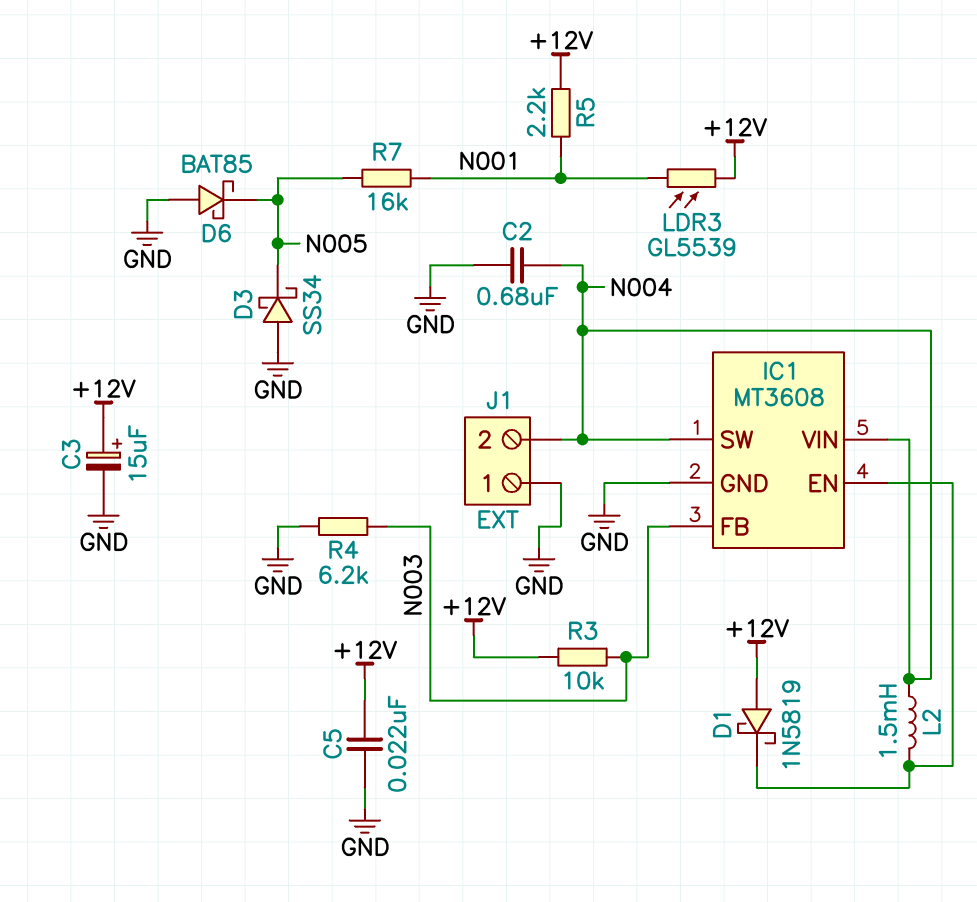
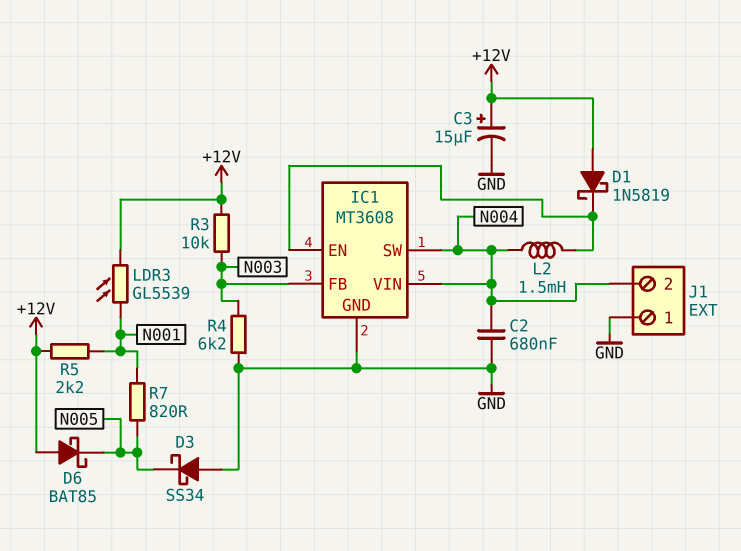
C5: 22nF (+12V, GND) -> none
D6: schottky BAT85 (A GND, K N005) -> schottky BAT85 (A +12V, K N005)
R7: 16k (N001, N005) -> 820 (N001, N005)

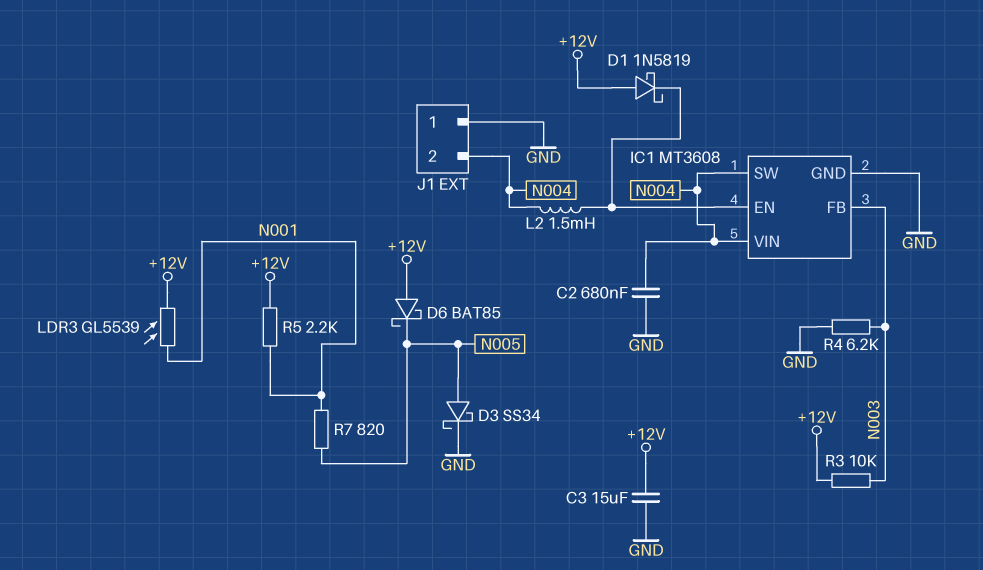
C3: 15uF (plus +12V, minus GND) -> 15uF (+12V, GND)
D3: schottky SS34 (A GND, K N005) -> schottky SS34 (A N005, K GND)

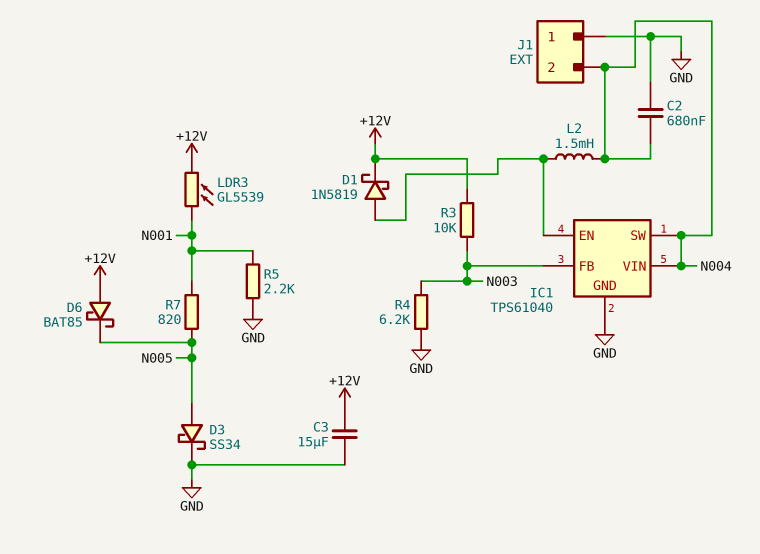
D1: schottky 1N5819 (A +12V, K IC1/EN) -> schottky 1N5819 (A IC1/EN, K +12V)
IC1: MT3608 -> TPS61040
R5: 2.2k (+12V, N001) -> 2.2k (GND, N001)

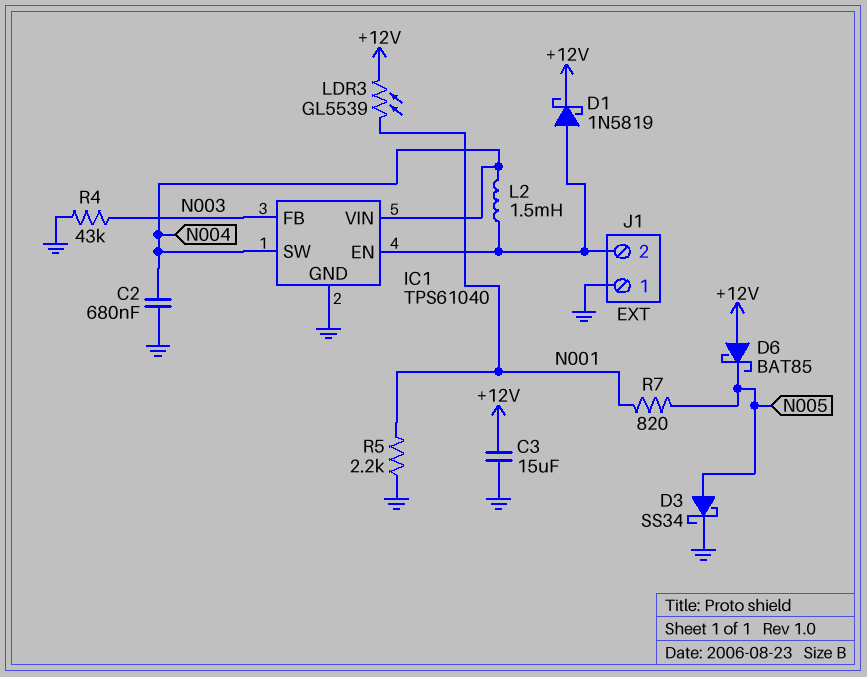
J1 pin 2: N004 -> IC1/EN
R3: 10k (+12V, N003) -> none
R4: 6.2k (GND, N003) -> 43k (GND, N003)

